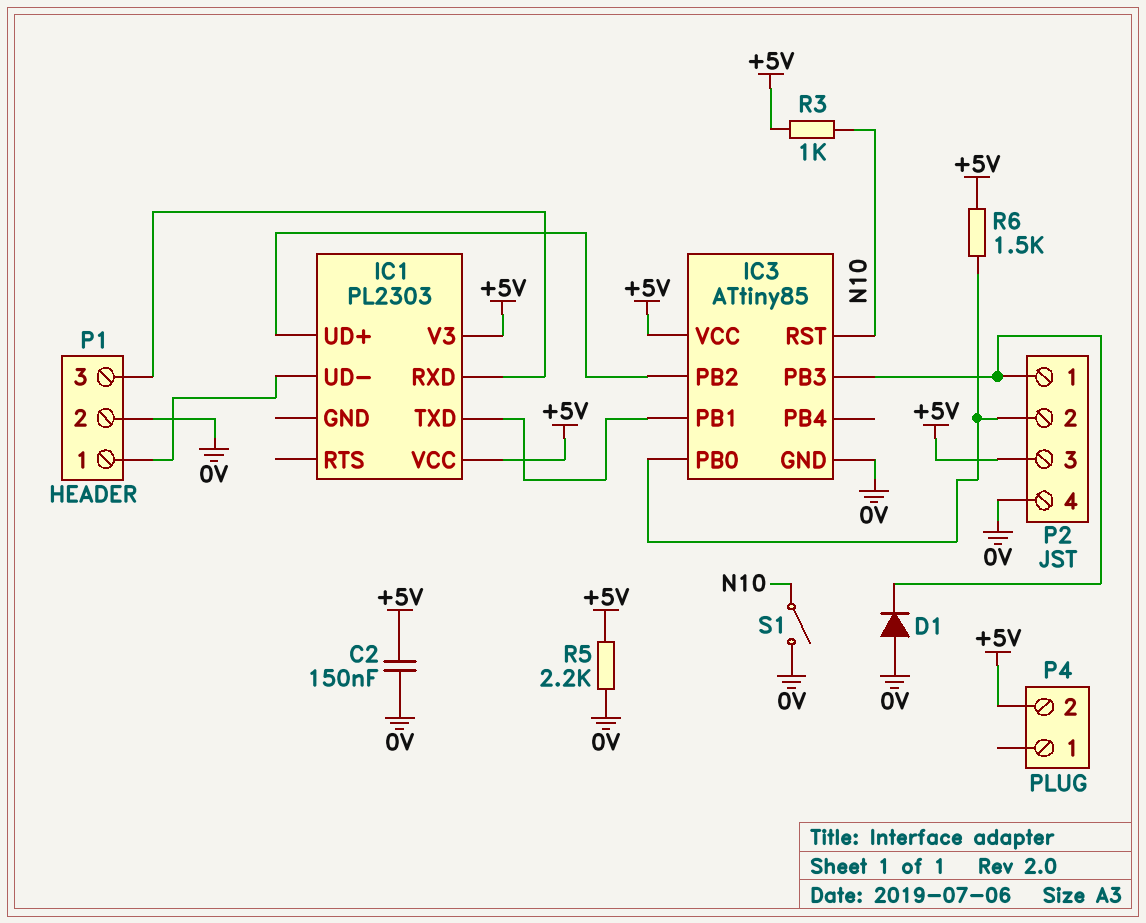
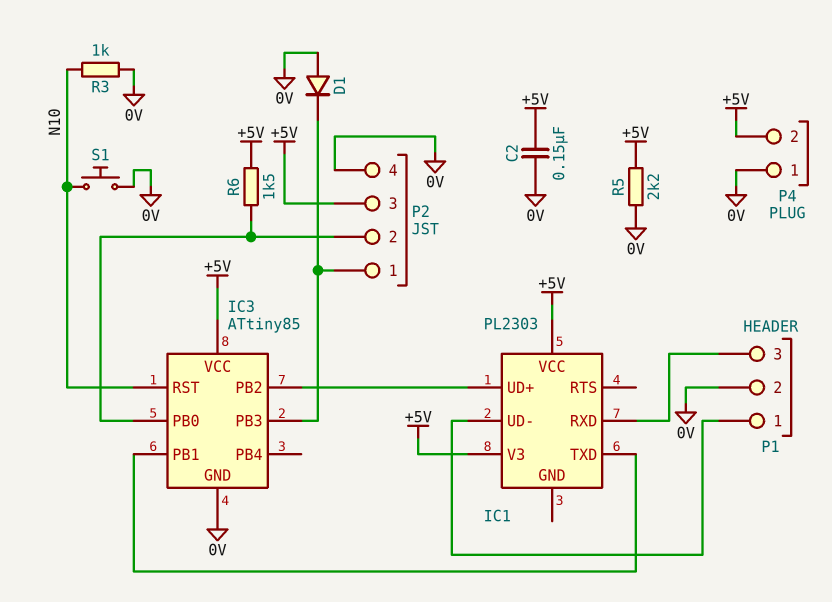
P4 pin 1: none -> 0V
R3: 1k (+5V, N10) -> 1k (0V, N10)
S1: switch (0V, N10) -> button (0V, N10)

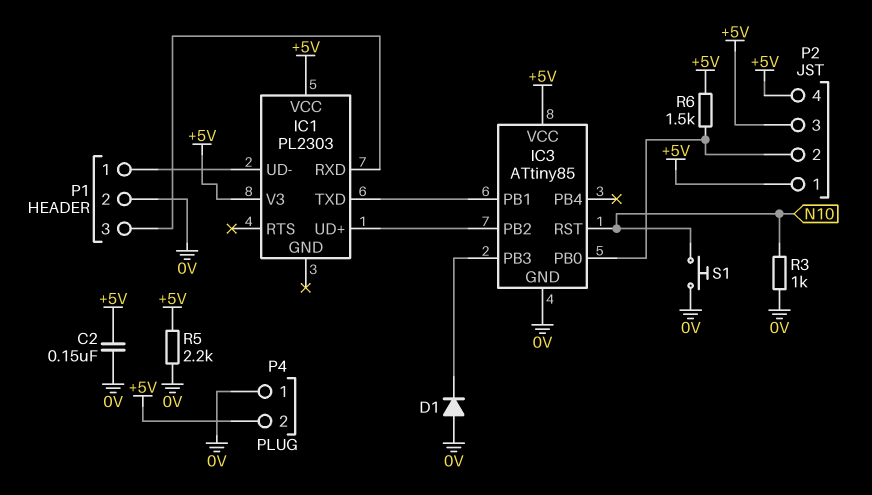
P2 pin 1: IC3/PB3 -> +5V
P2 pin 4: 0V -> +5V

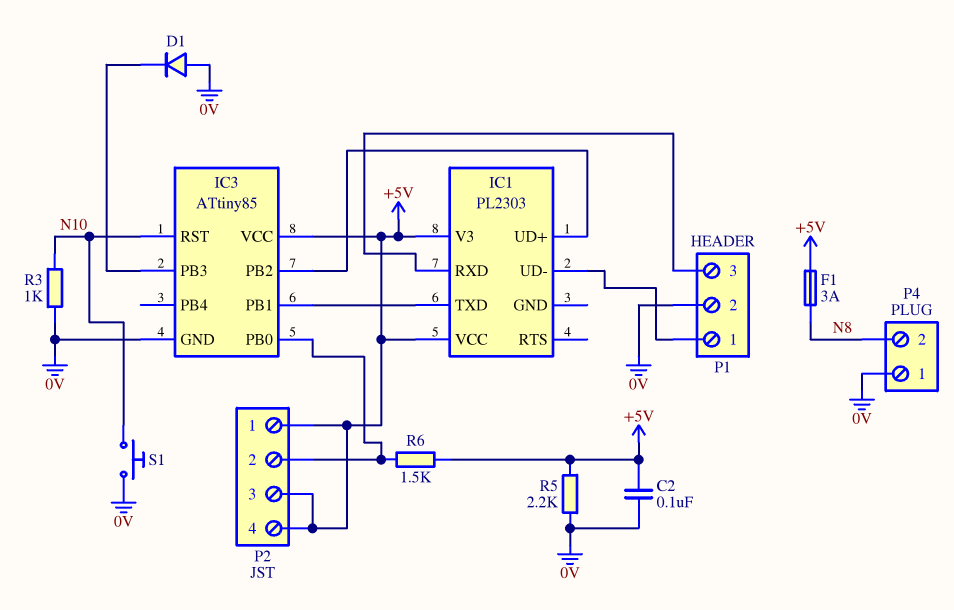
C2: 150nF (+5V, 0V) -> 100nF (+5V, 0V)
F1: none -> 3A (+5V, N8)
P4 pin 2: +5V -> N8

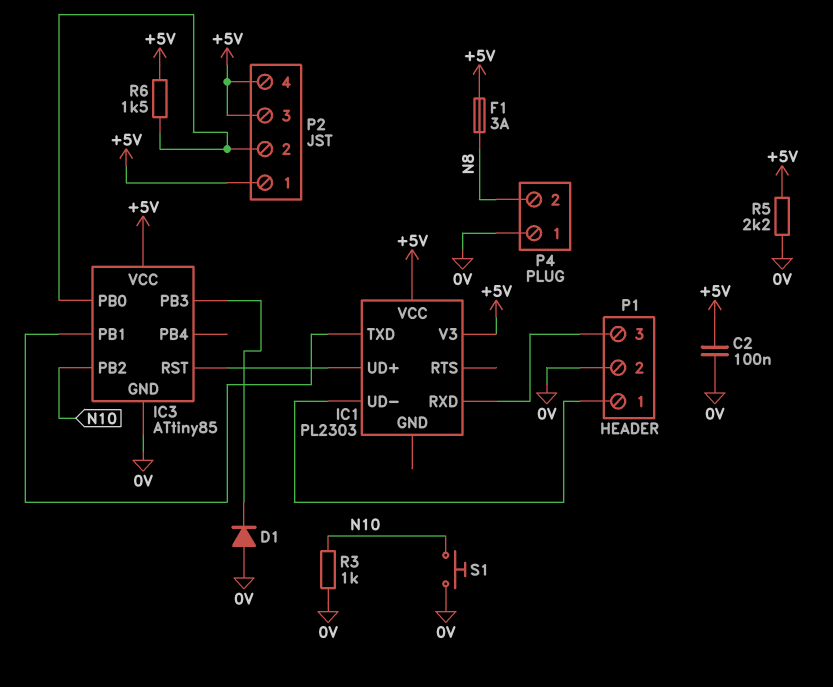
IC3 pin PB2: IC1/UD+ -> N10
IC3 pin RST: N10 -> IC1/UD+

